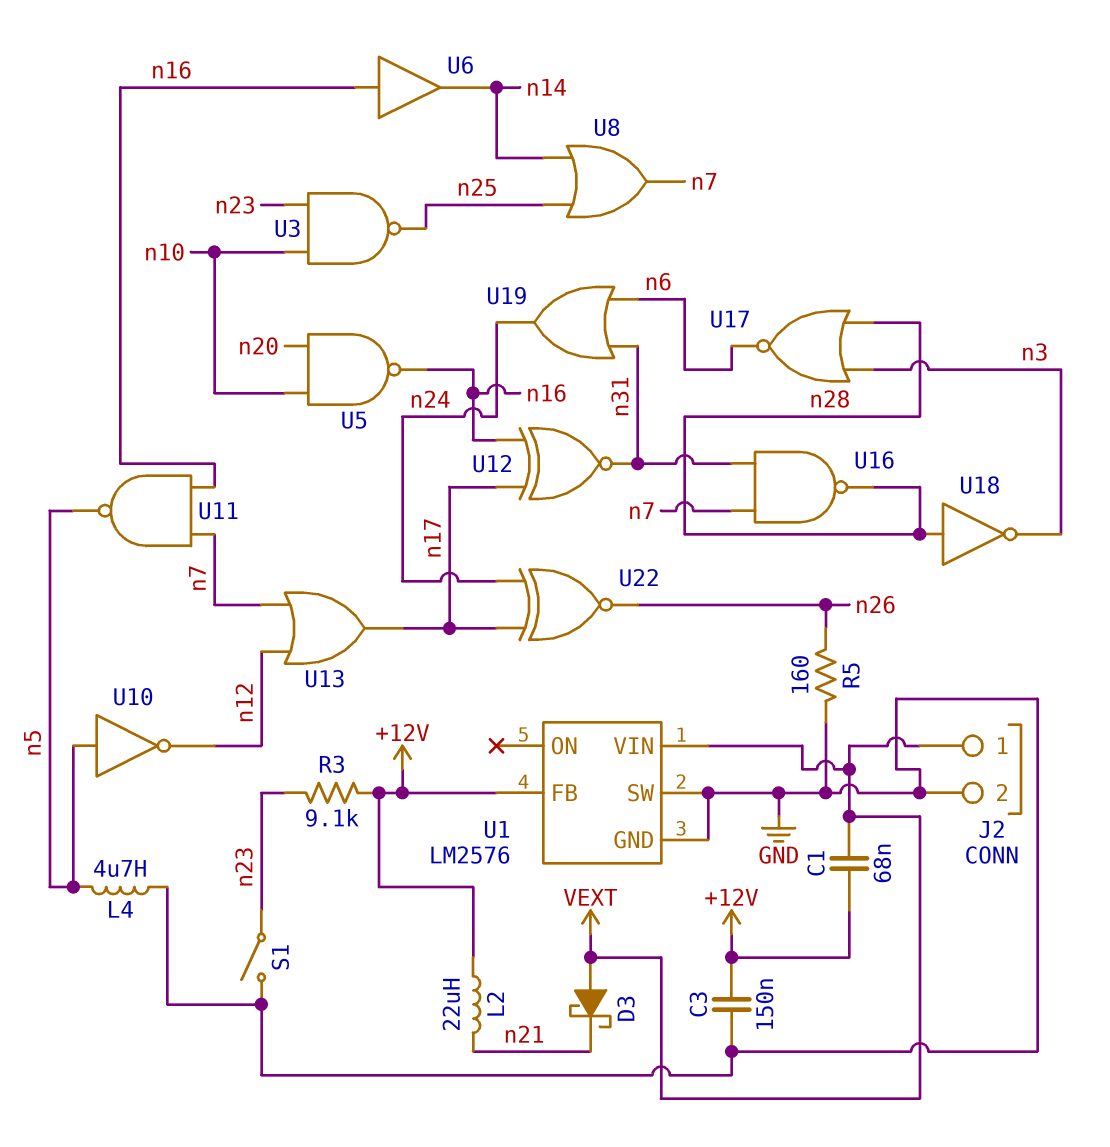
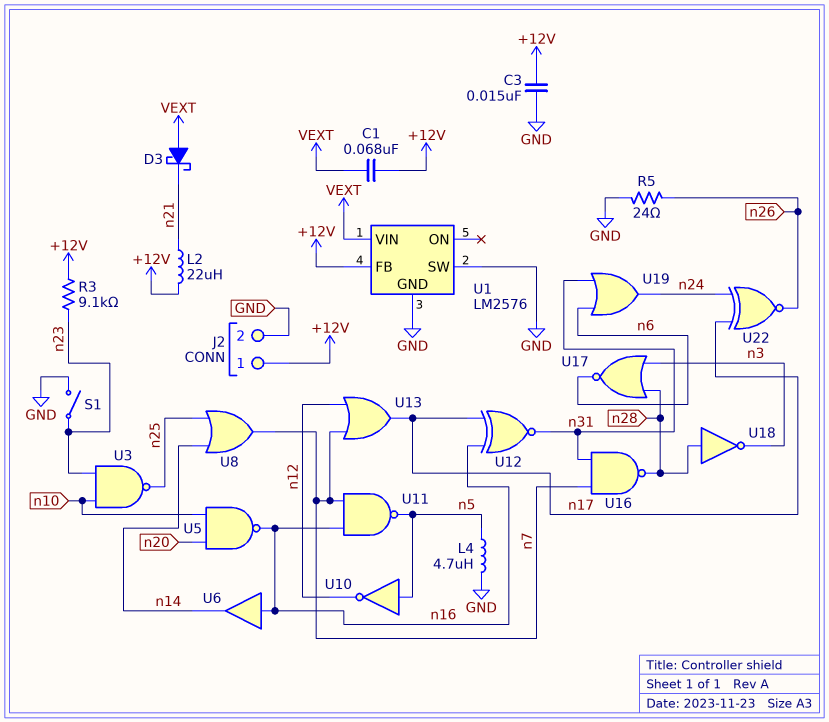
C3: 150nF (+12V, GND) -> 15nF (+12V, GND)
J2 pin 1: VEXT -> +12V
R5: 160 (GND, n26) -> 24 (GND, n26)

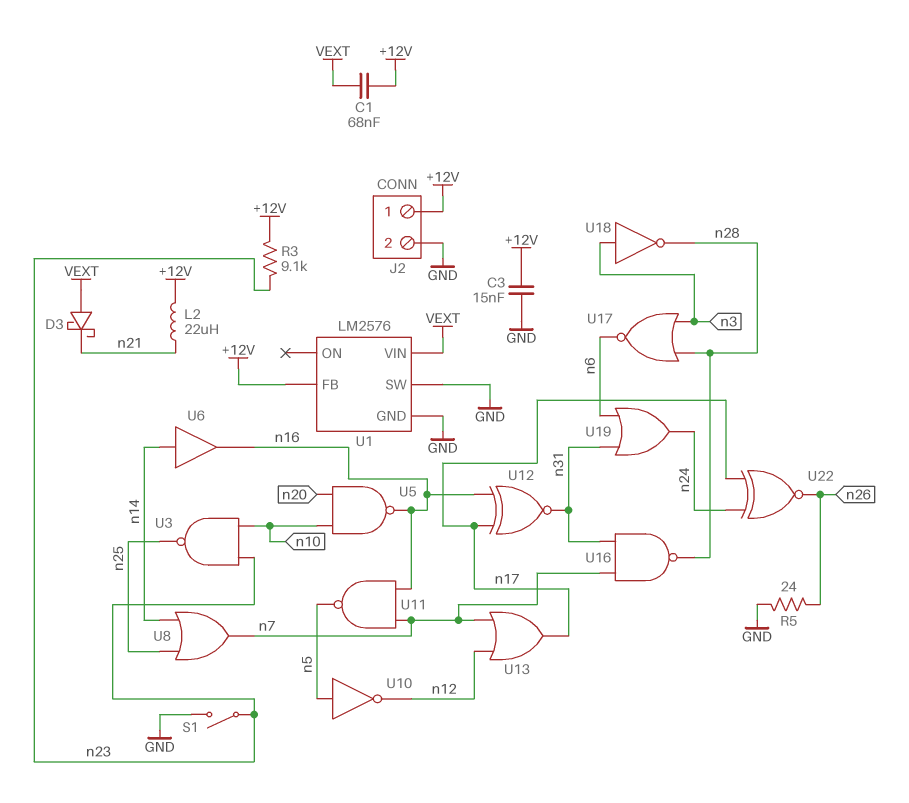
L4: 4.7uH (GND, n5) -> none
U6: buffer (in n16, out n14) -> buffer (in n14, out n16)
U18: NOT (in n28, out n3) -> NOT (in n3, out n28)

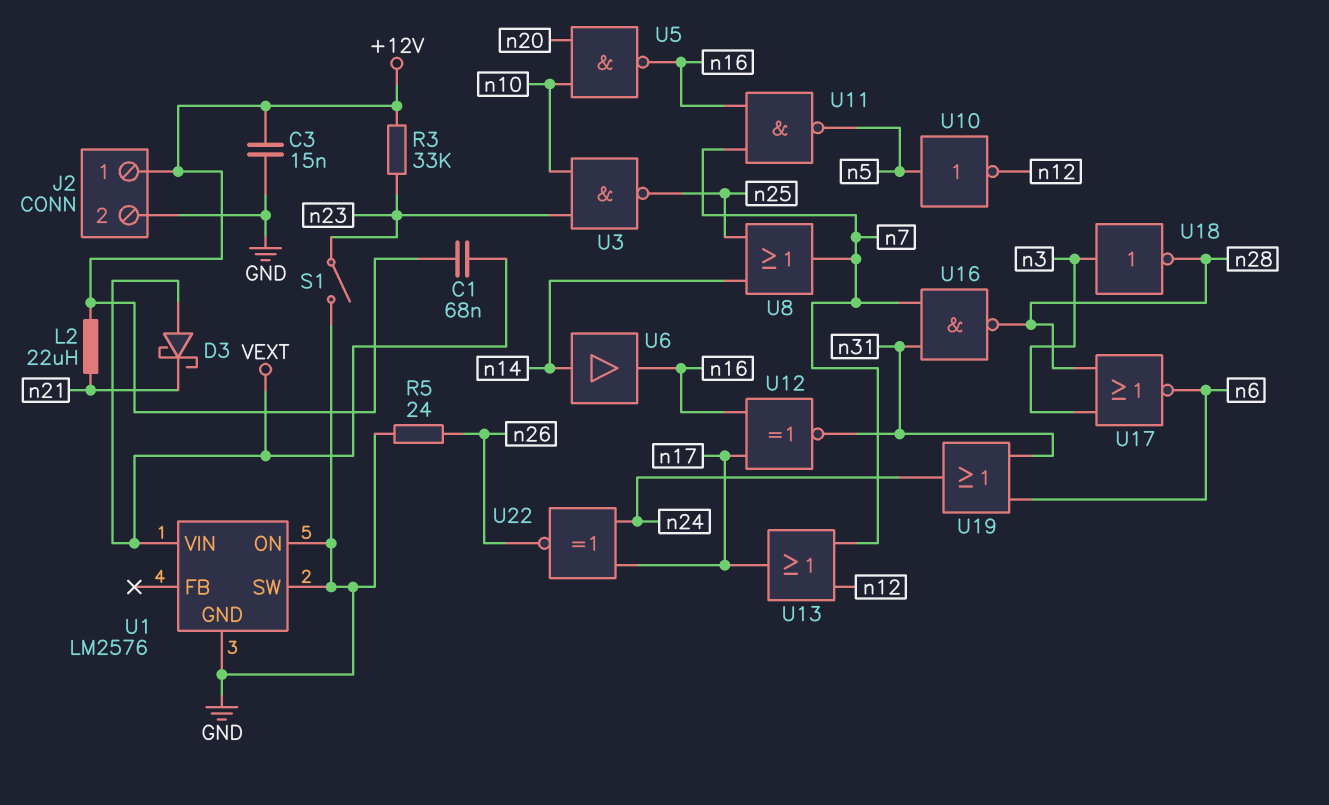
R3: 9.1k (+12V, n23) -> 33k (+12V, n23)
U1 pin FB: +12V -> none
U1 pin ON: none -> GND

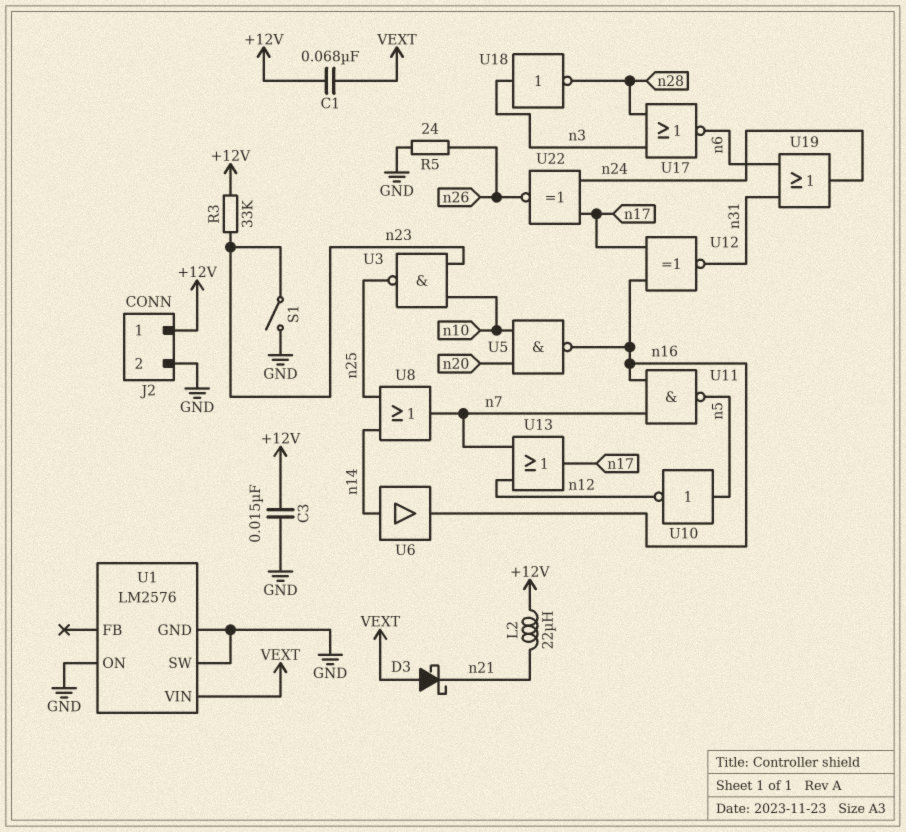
U16: NAND (in n7, in n31, out n28) -> none

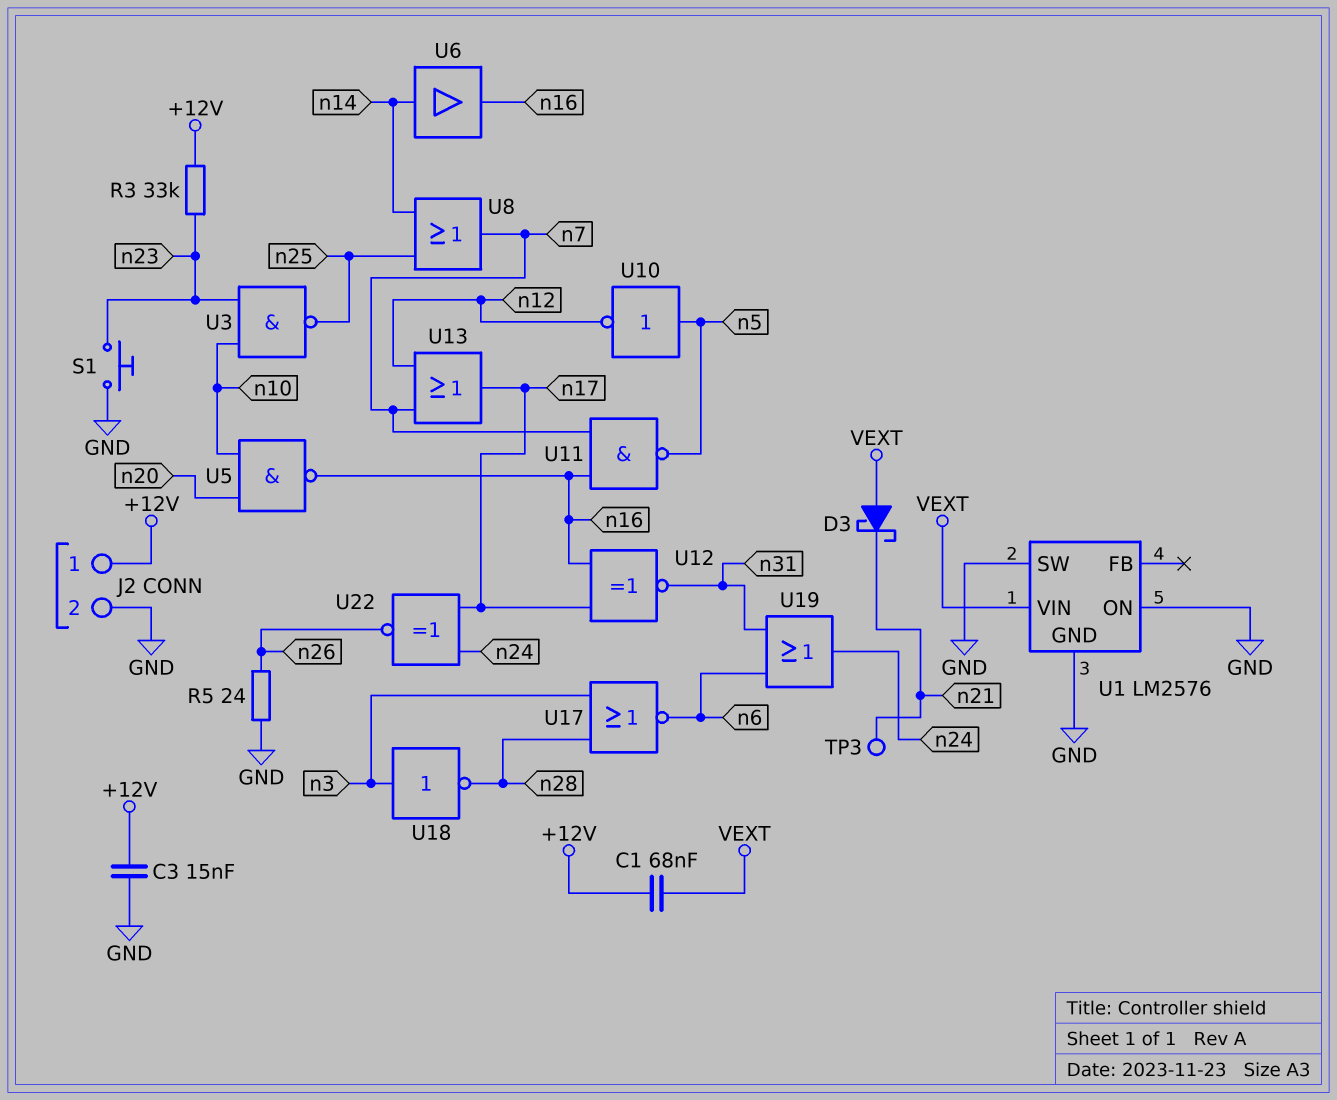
L2: 22uH (+12V, n21) -> none
S1: switch (GND, n23) -> button (GND, n23)
TP3: none -> test point (n21)

